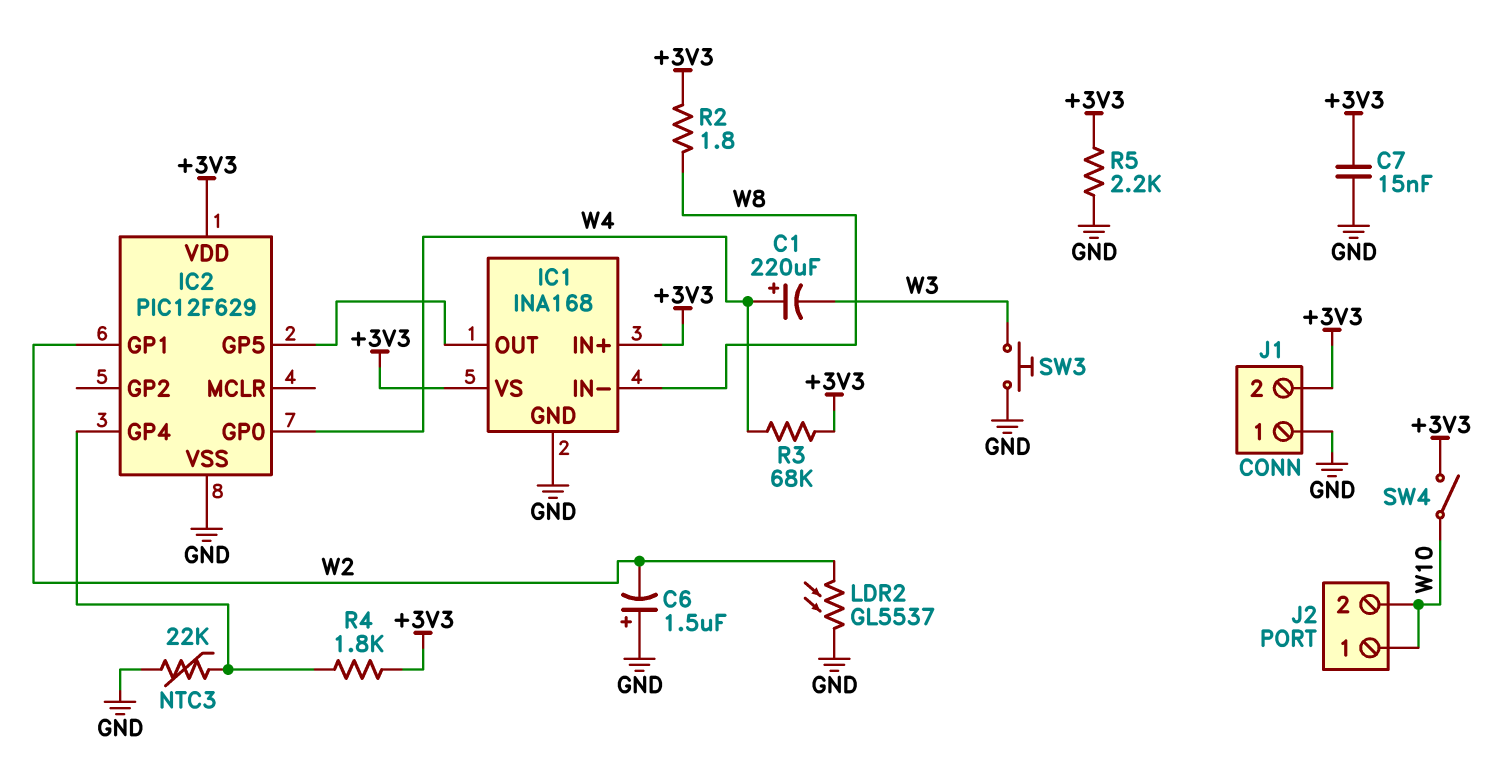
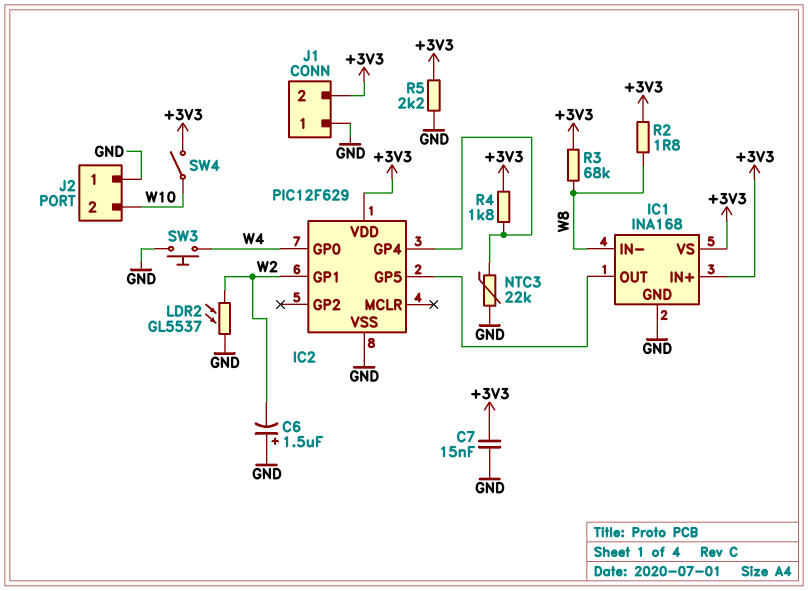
C1: 220uF (plus W4, minus W3) -> none
J2 pin 1: W10 -> GND
R3: 68k (+3V3, W4) -> 68k (+3V3, W8)
SW3: button (GND, W3) -> button (GND, W4)

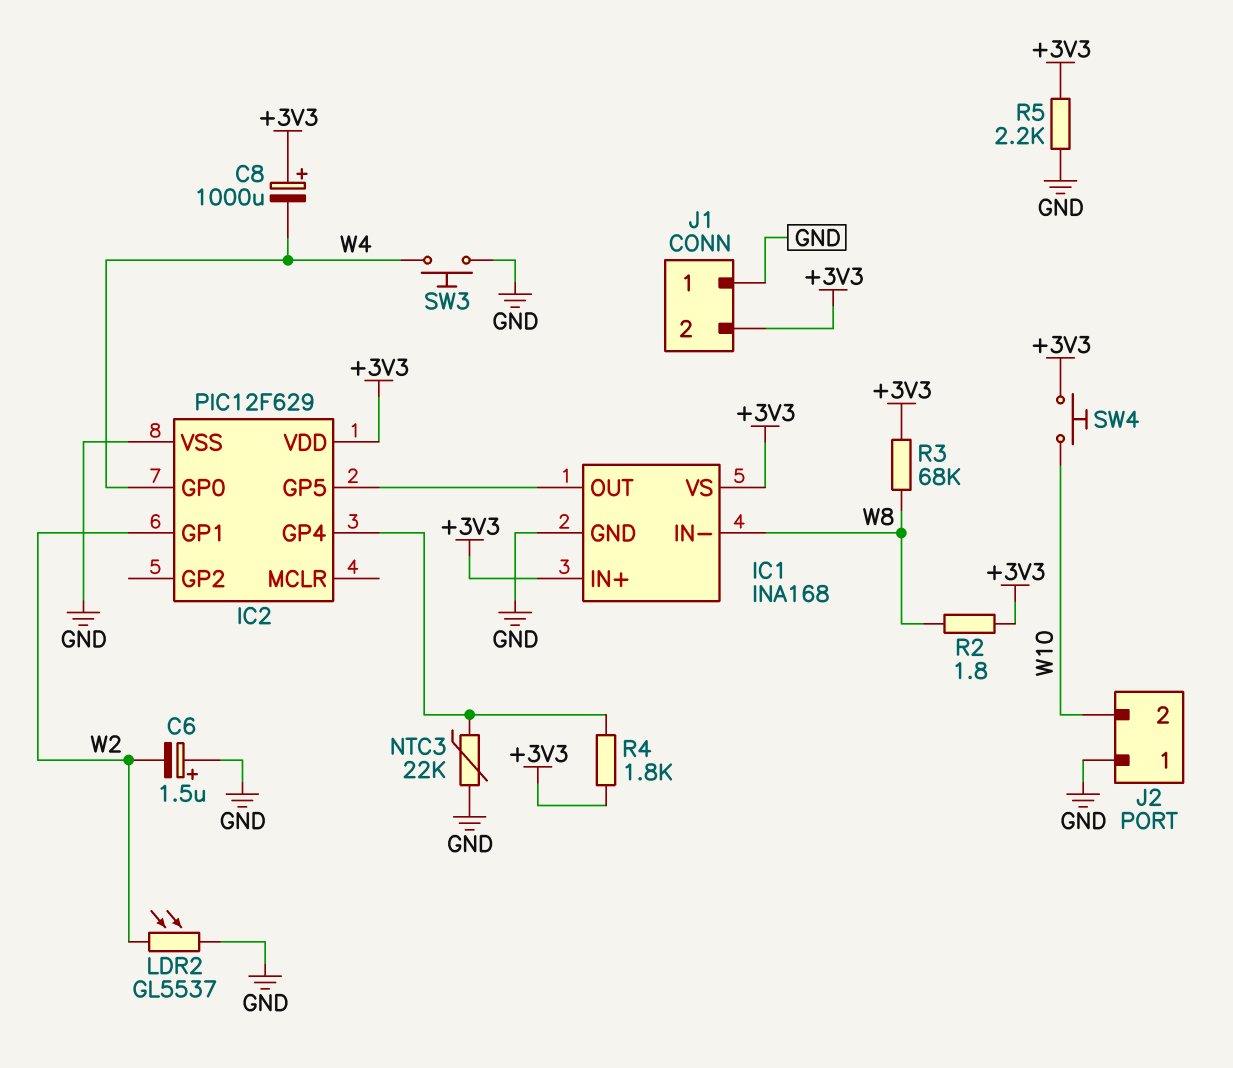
C7: 15nF (+3V3, GND) -> none
C8: none -> 1000uF (plus +3V3, minus W4)
SW4: switch (+3V3, W10) -> button (+3V3, W10)

